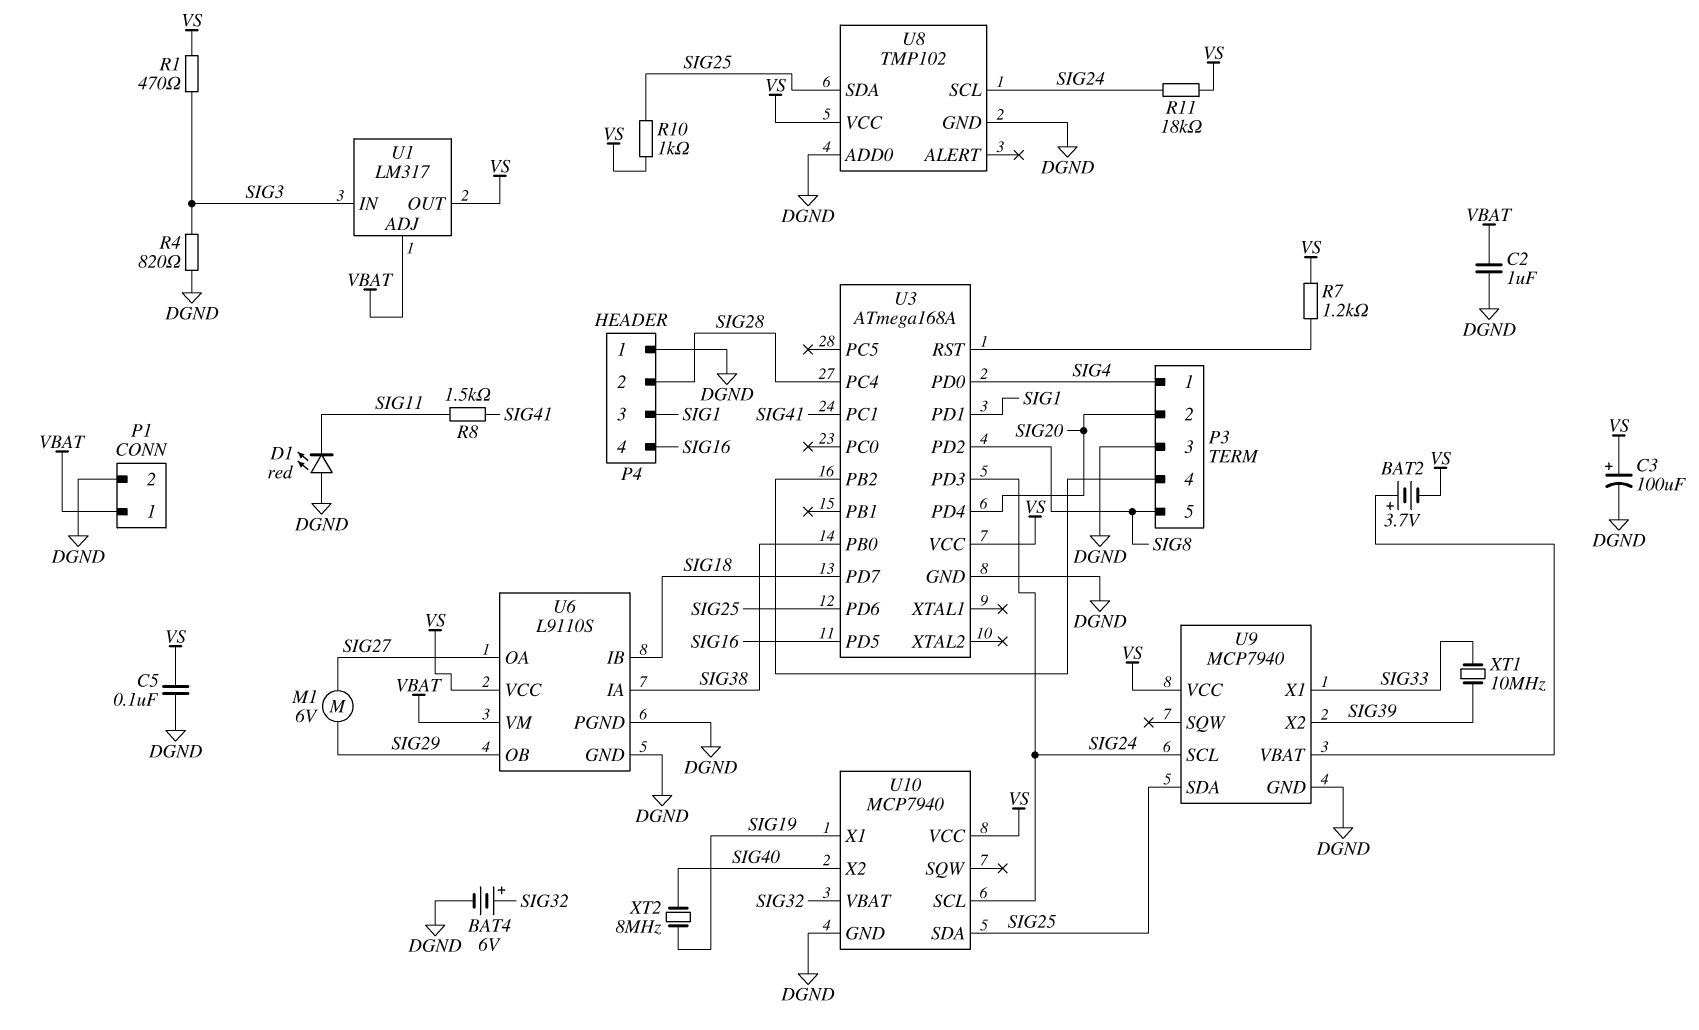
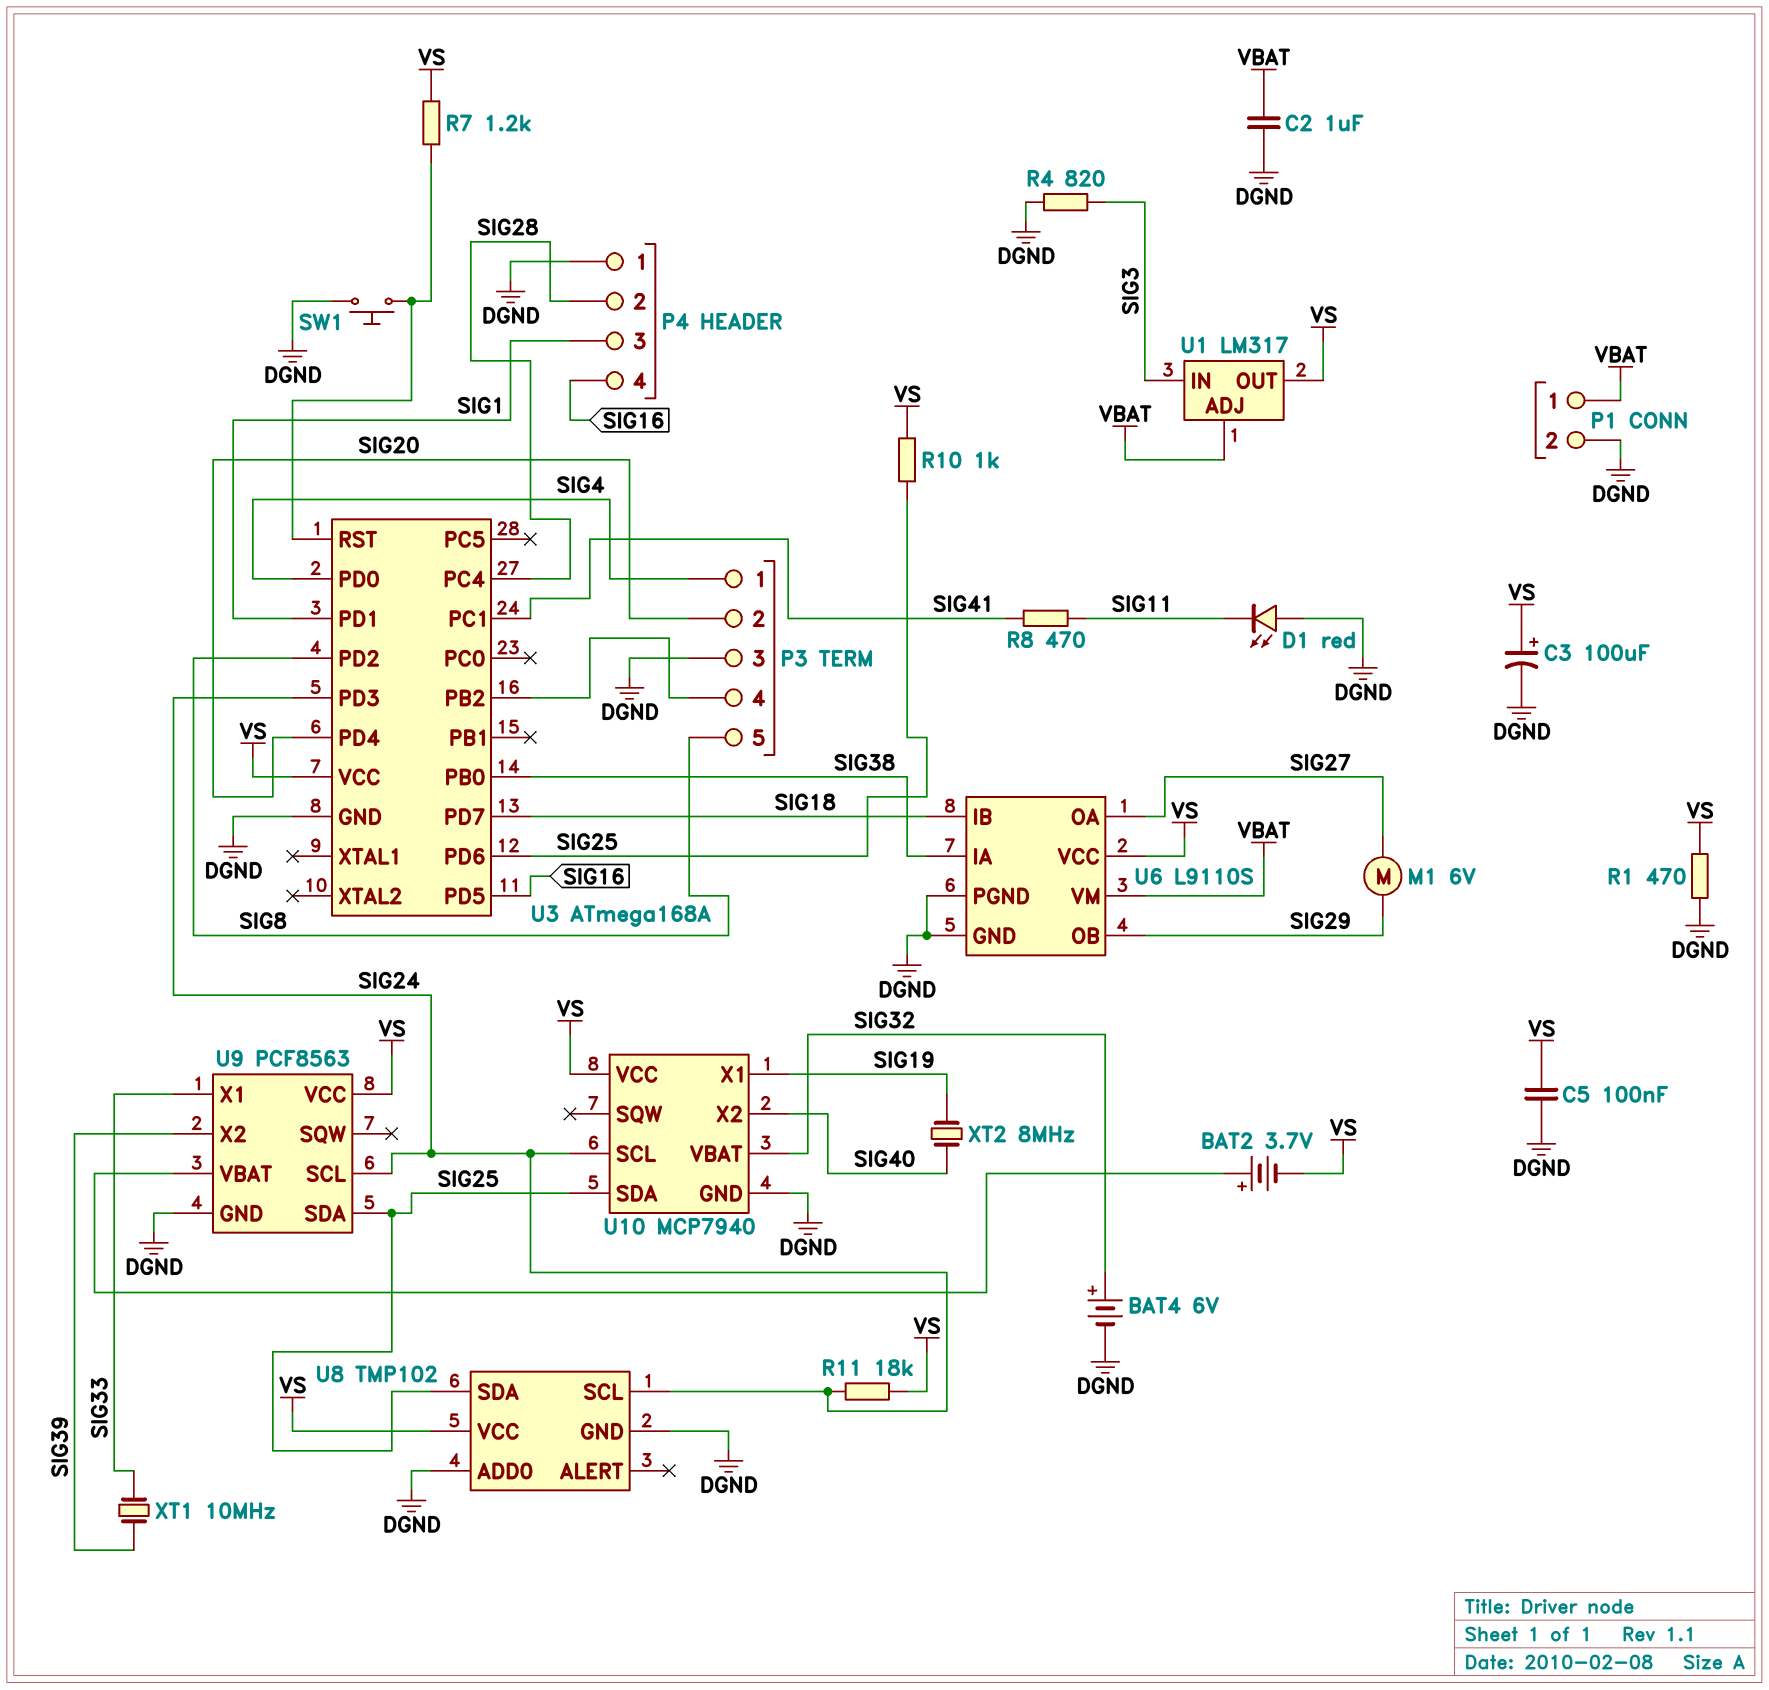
R1: 470 (SIG3, VS) -> 470 (DGND, VS)
R8: 1.5k (SIG11, SIG41) -> 470 (SIG11, SIG41)
SW1: none -> button (DGND, U3/RST)
U9: MCP7940 -> PCF8563

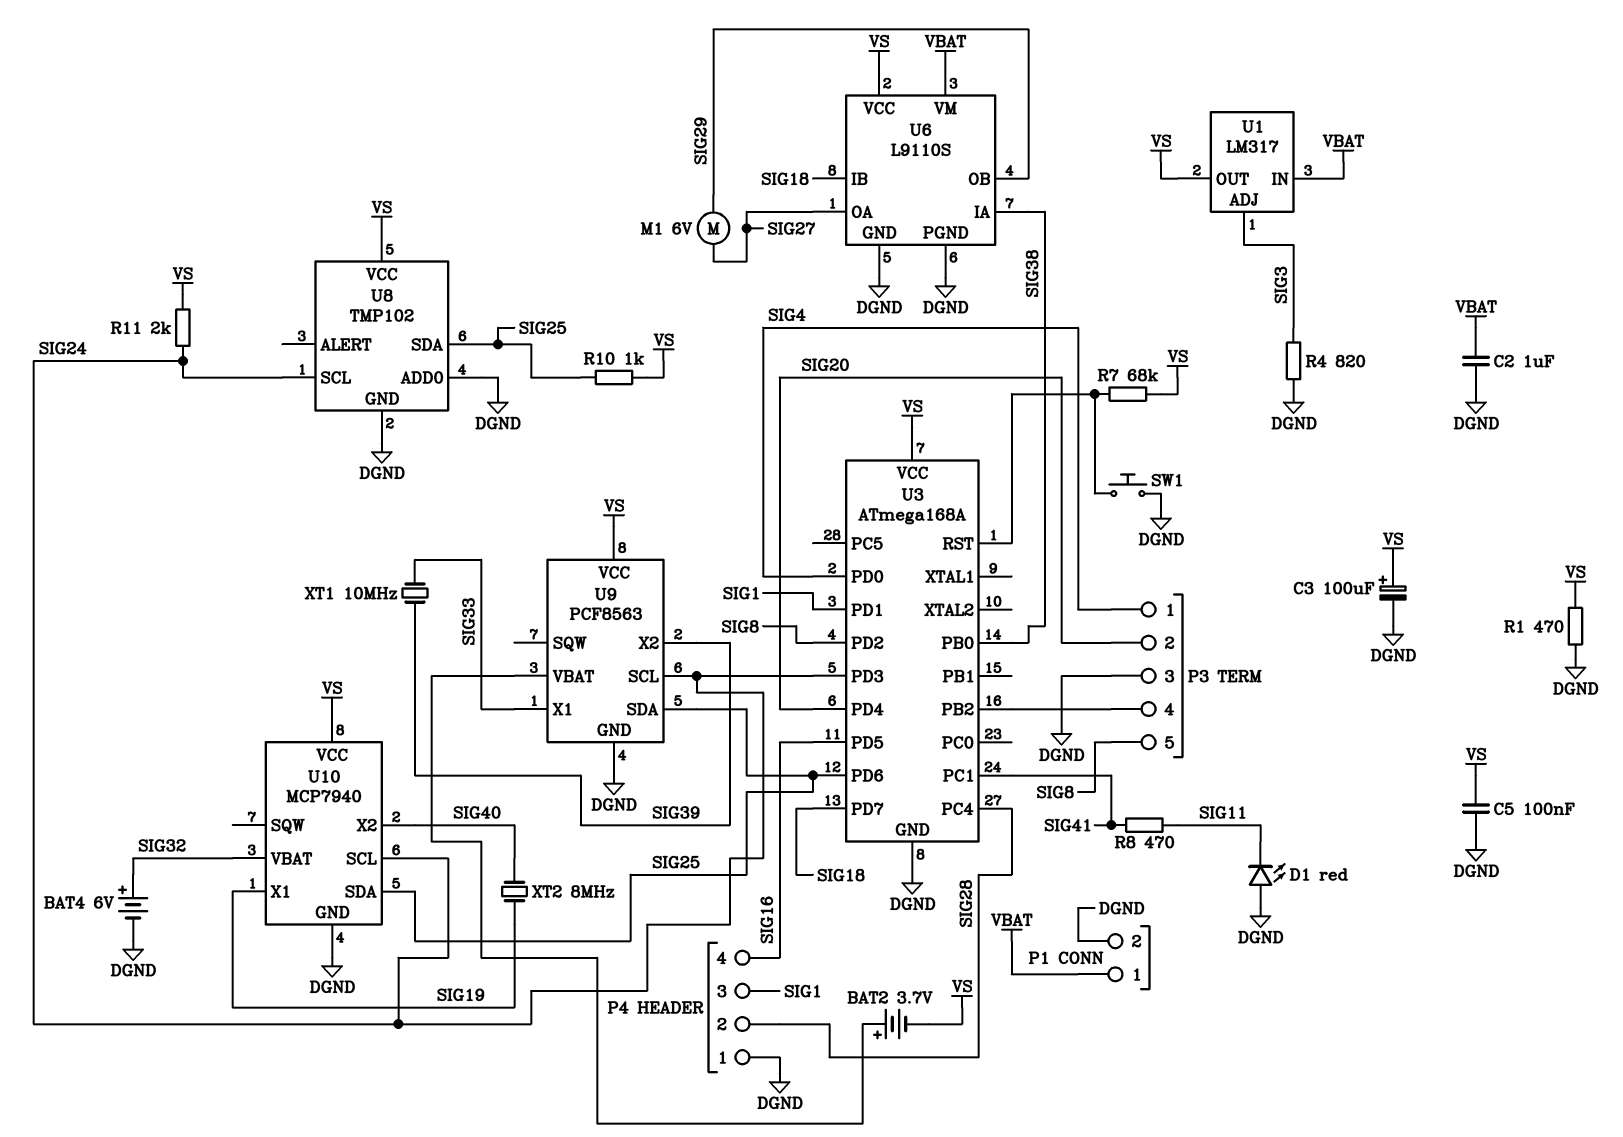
R7: 1.2k (U3/RST, VS) -> 68k (U3/RST, VS)
R11: 18k (SIG24, VS) -> 2k (SIG24, VS)
U1 pin ADJ: VBAT -> SIG3
U1 pin IN: SIG3 -> VBAT

